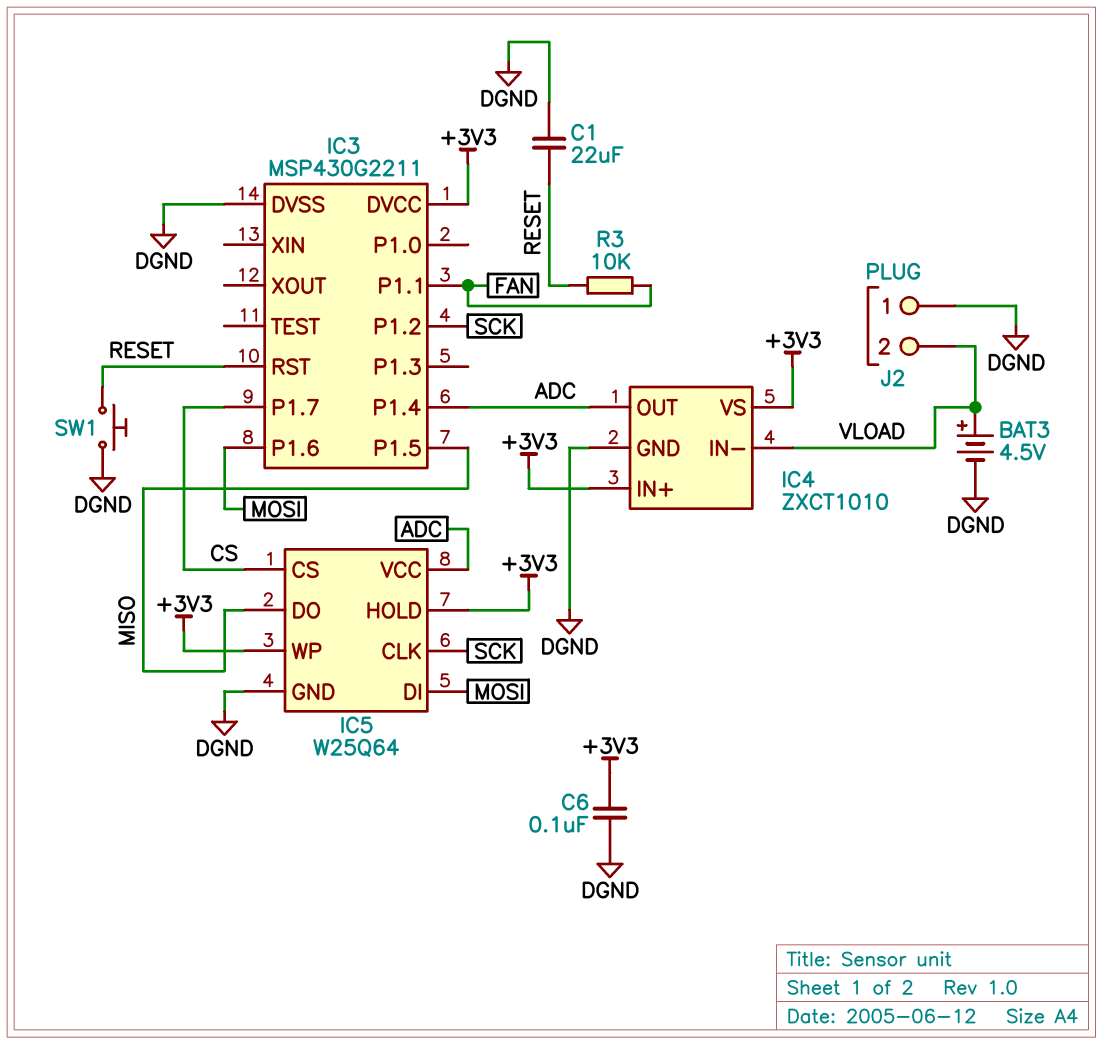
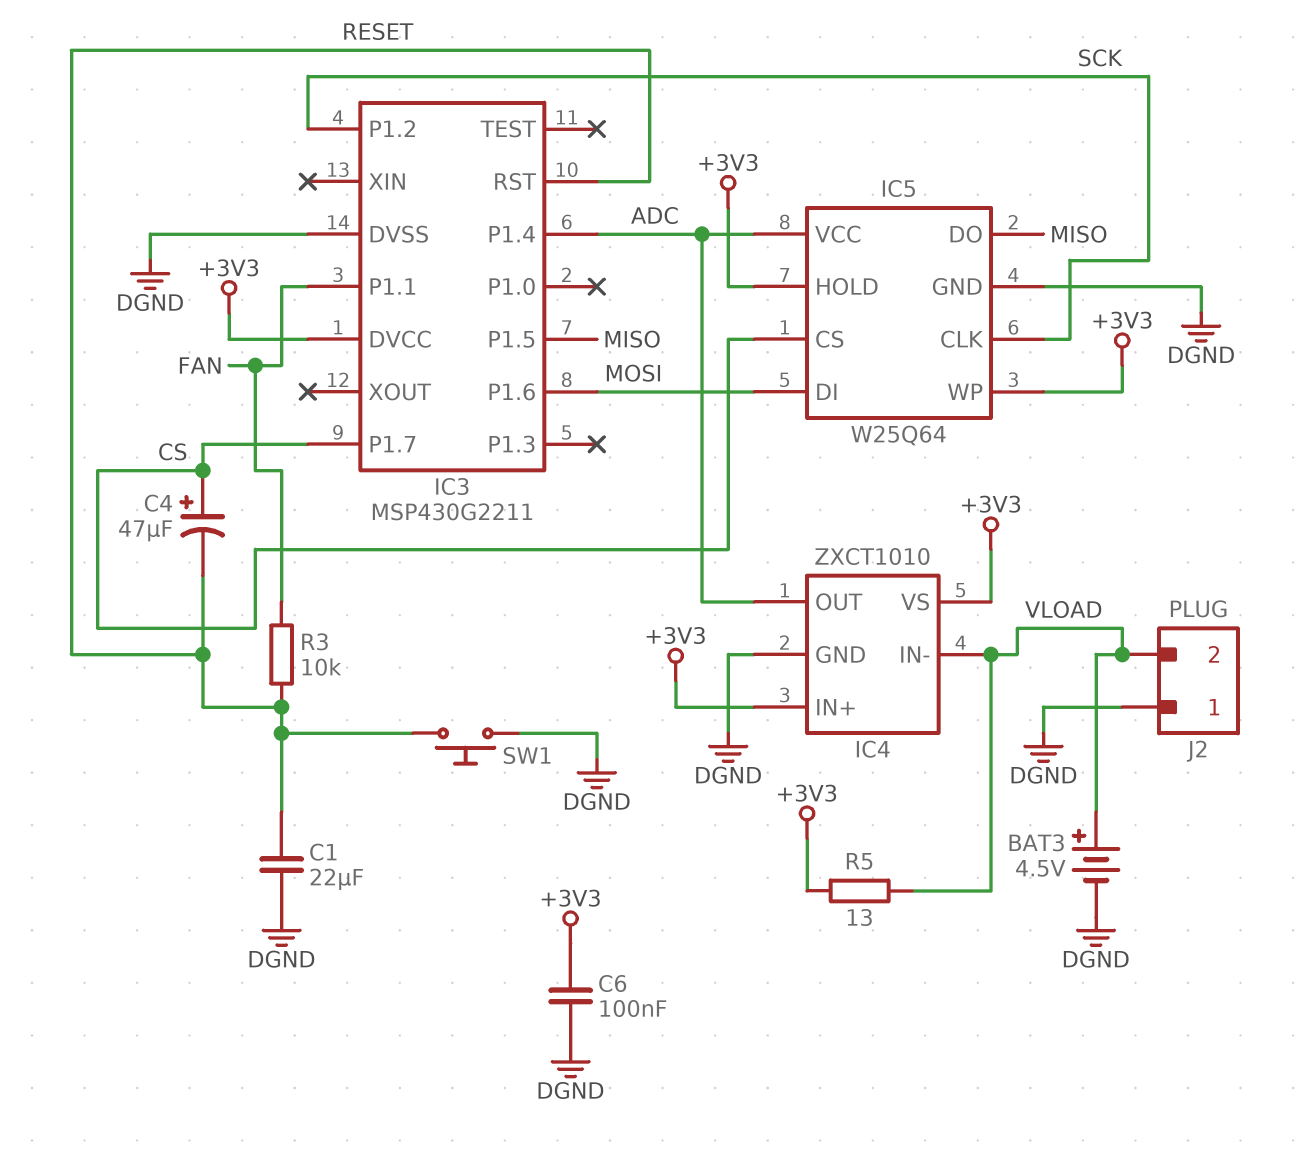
C4: none -> 47uF (plus CS, minus RESET)
R5: none -> 13 (+3V3, VLOAD)

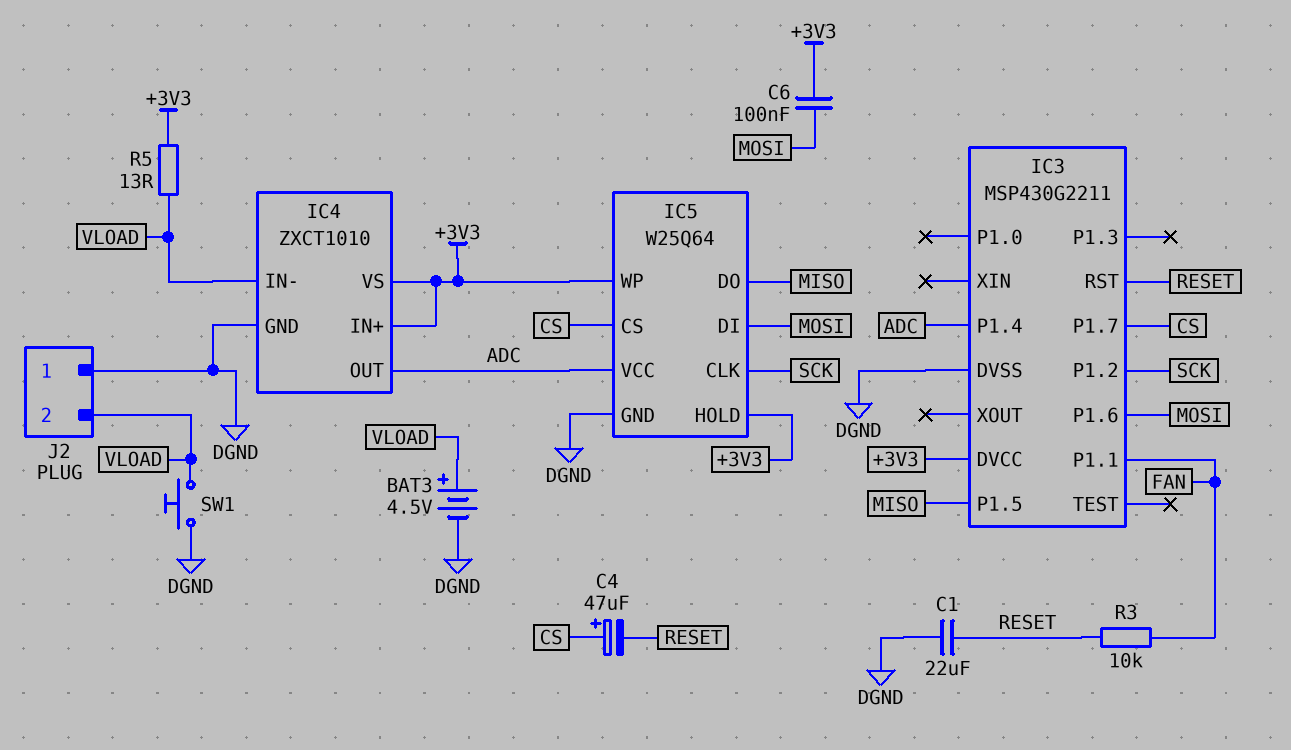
C6: 100nF (+3V3, DGND) -> 100nF (+3V3, MOSI)
SW1: button (DGND, RESET) -> button (DGND, VLOAD)

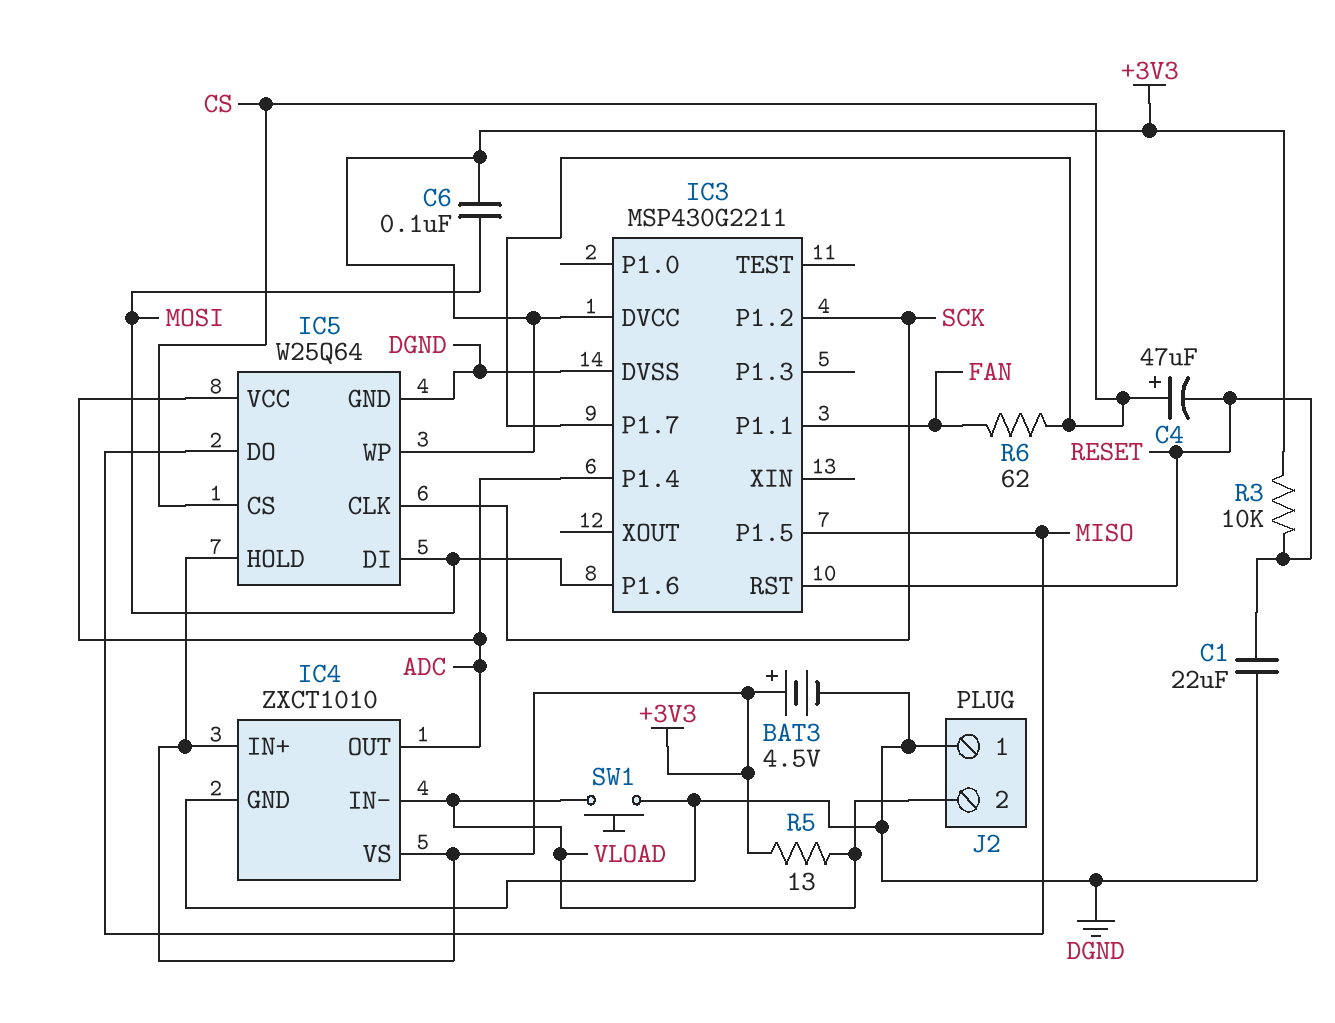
BAT3: 4.5V (plus VLOAD, minus DGND) -> 4.5V (plus +3V3, minus DGND)
R3: 10k (FAN, RESET) -> 10k (+3V3, RESET)
R6: none -> 62 (CS, FAN)

